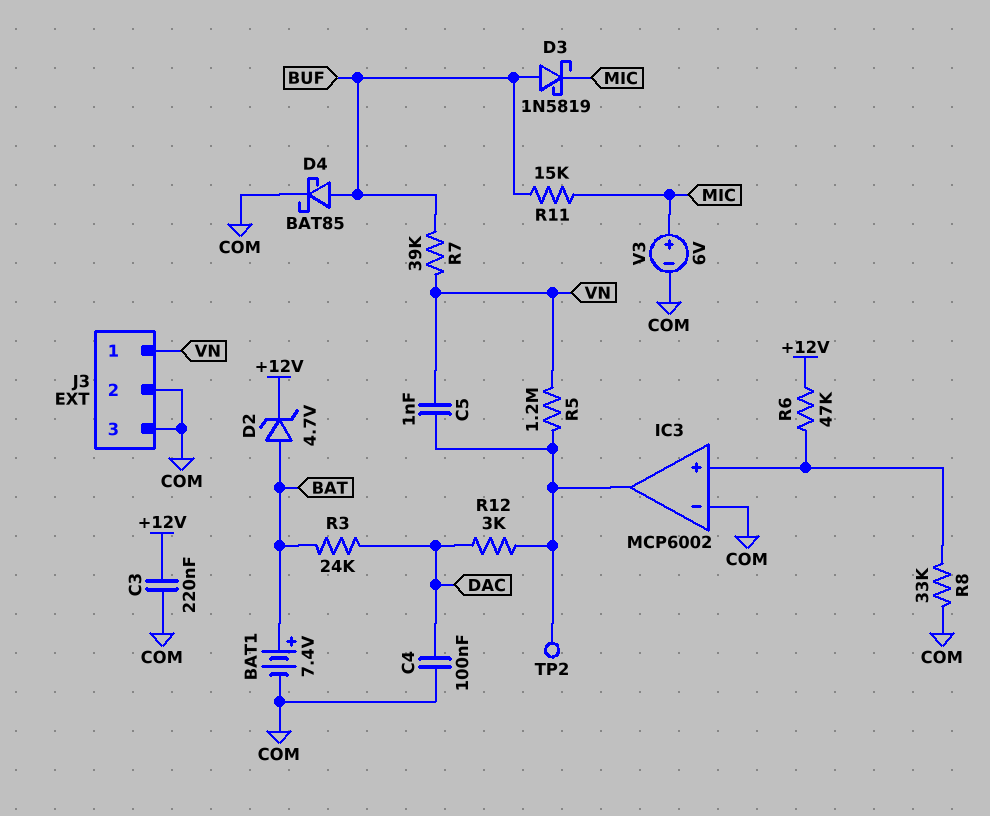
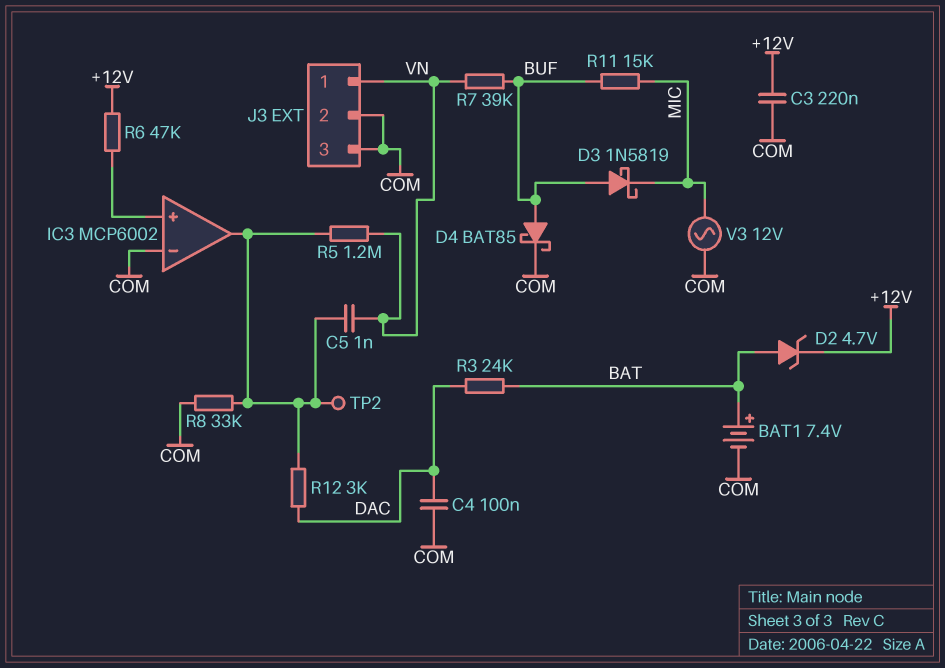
R8: 33k (COM, IC3/in+) -> 33k (COM, IC3/out)
V3: 6V (plus MIC, minus COM) -> AC 12V (COM, MIC)

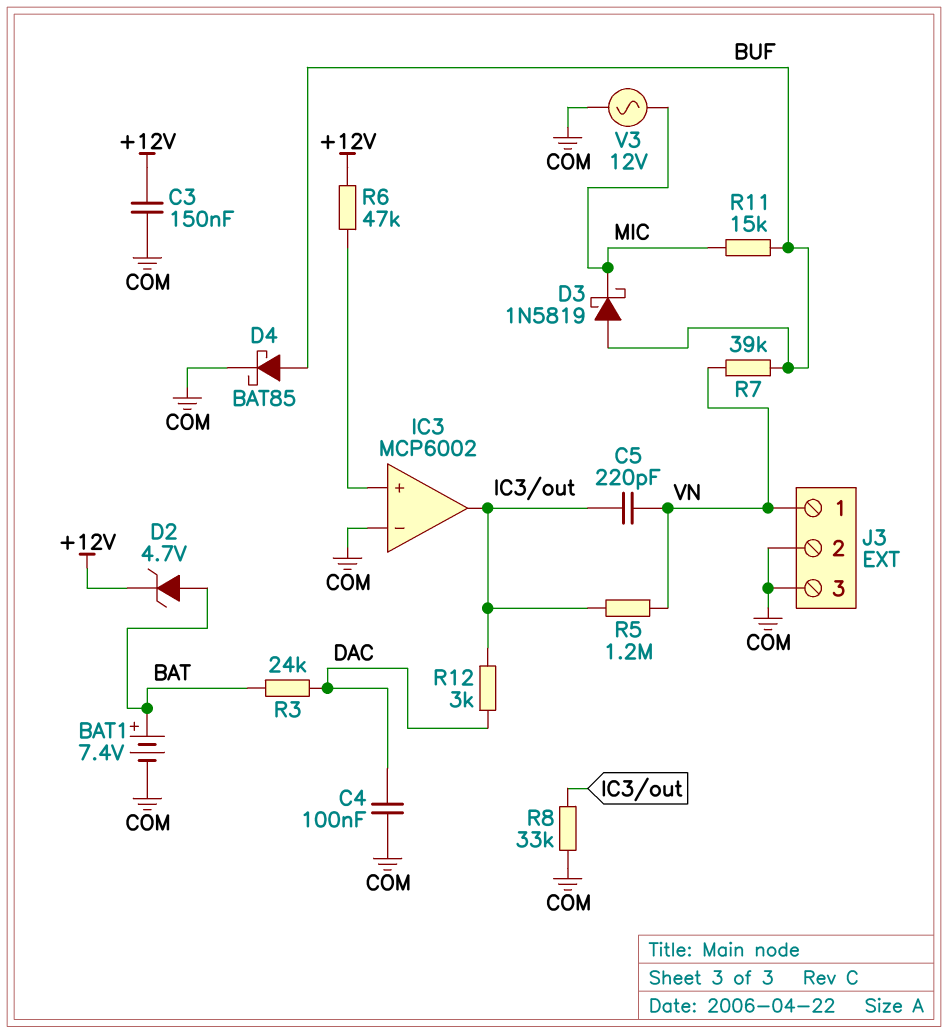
C3: 220nF (+12V, COM) -> 150nF (+12V, COM)
C5: 1nF (IC3/out, VN) -> 220pF (IC3/out, VN)
TP2: test point (IC3/out) -> none

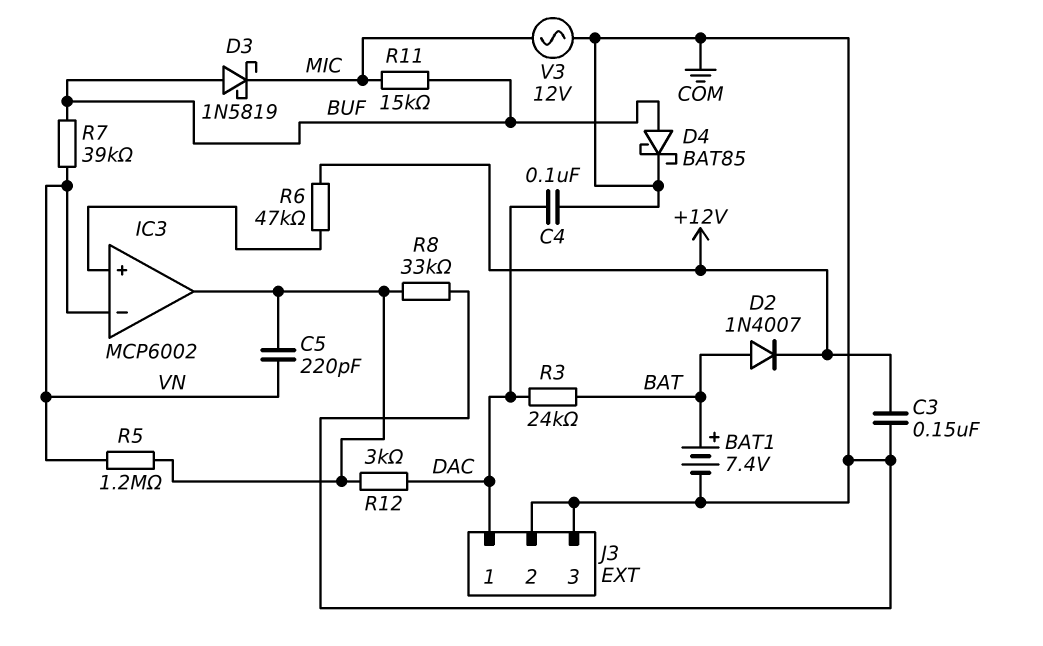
D2: zener 4.7V (A BAT, K +12V) -> diode 1N4007 (A BAT, K +12V)
IC3 pin in-: COM -> VN
J3 pin 1: VN -> DAC

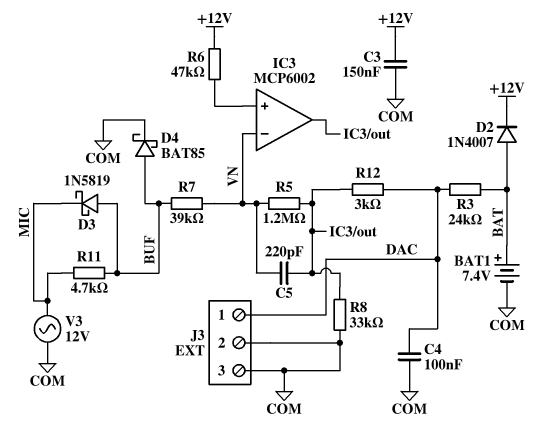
R11: 15k (BUF, MIC) -> 4.7k (BUF, MIC)

